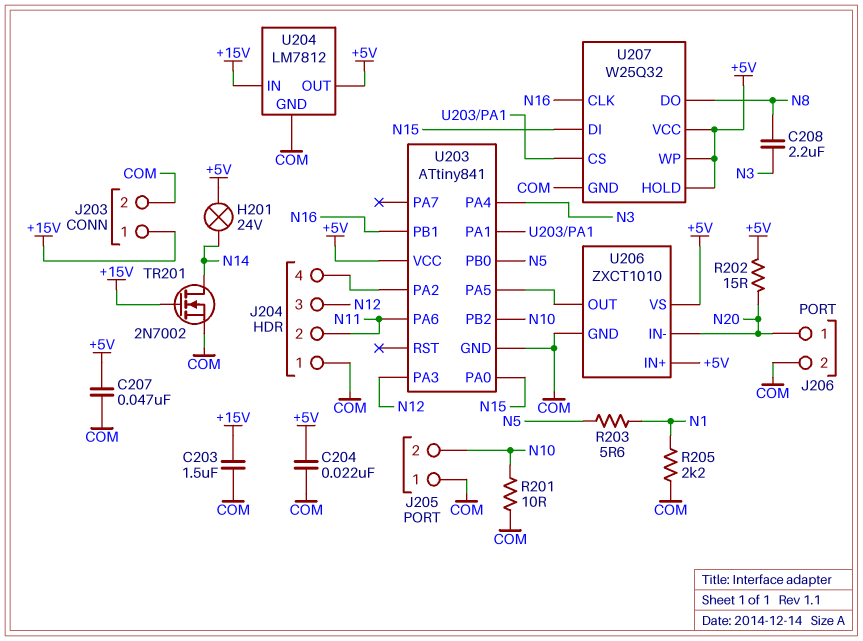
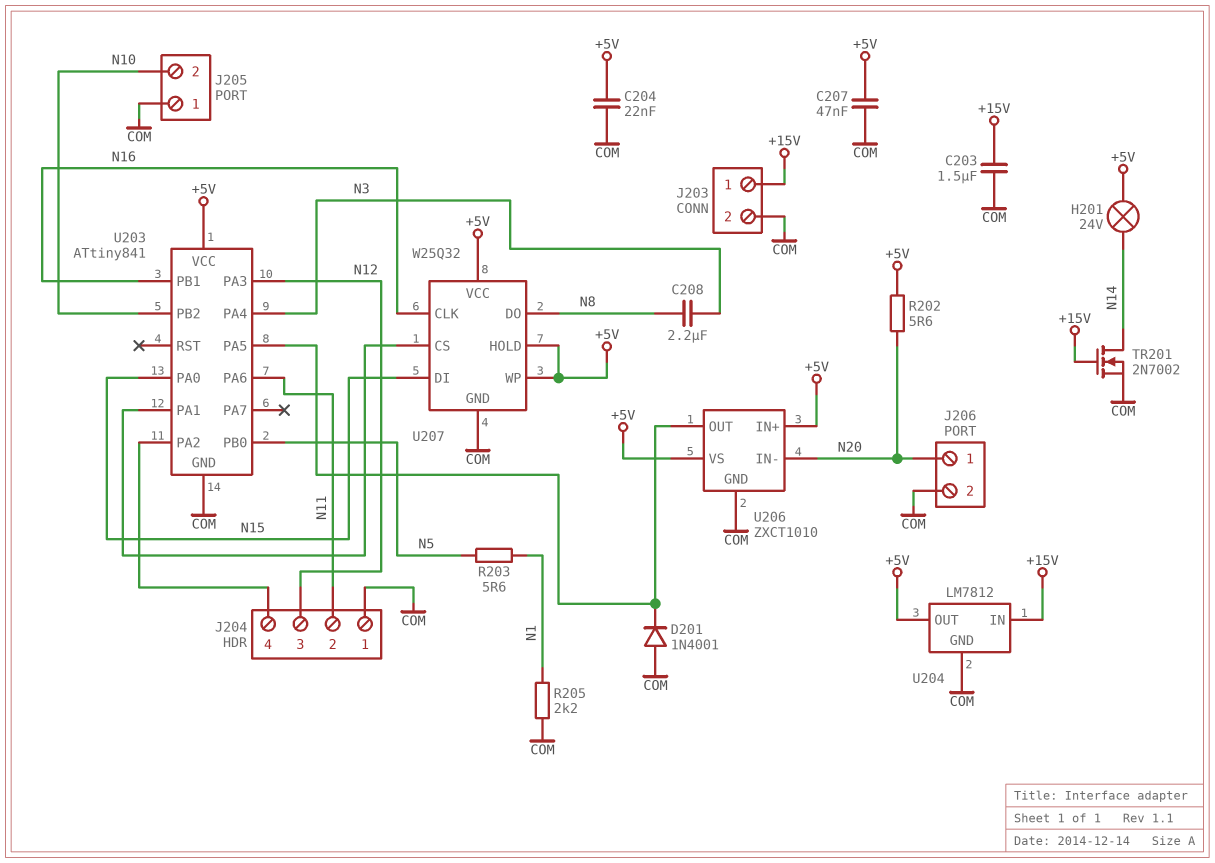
D201: none -> diode 1N4001 (A COM, K U203/PA5)
R201: 10 (COM, N10) -> none
R202: 15 (+5V, N20) -> 5.6 (+5V, N20)

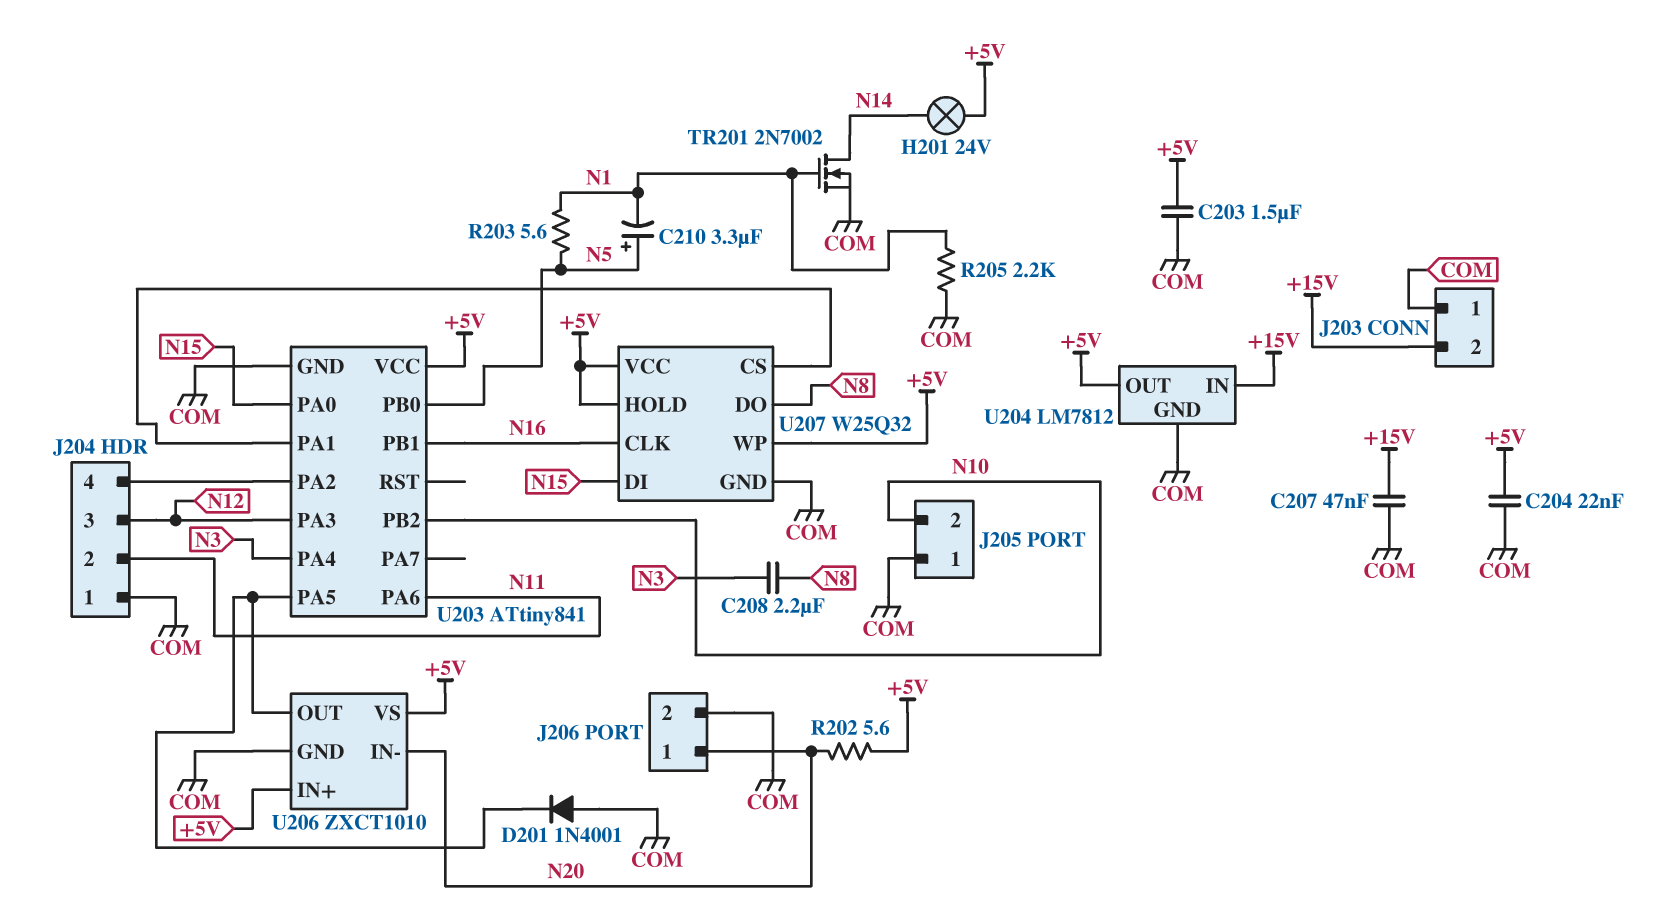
C203: 1.5uF (+15V, COM) -> 1.5uF (+5V, COM)
C207: 47nF (+5V, COM) -> 47nF (+15V, COM)
C210: none -> 3.3uF (plus N5, minus N1)
J203 pin 1: +15V -> COM
J203 pin 2: COM -> +15V
TR201: NMOS 2N7002 (G +15V, D N14, S COM) -> NMOS 2N7002 (G N1, D N14, S COM)

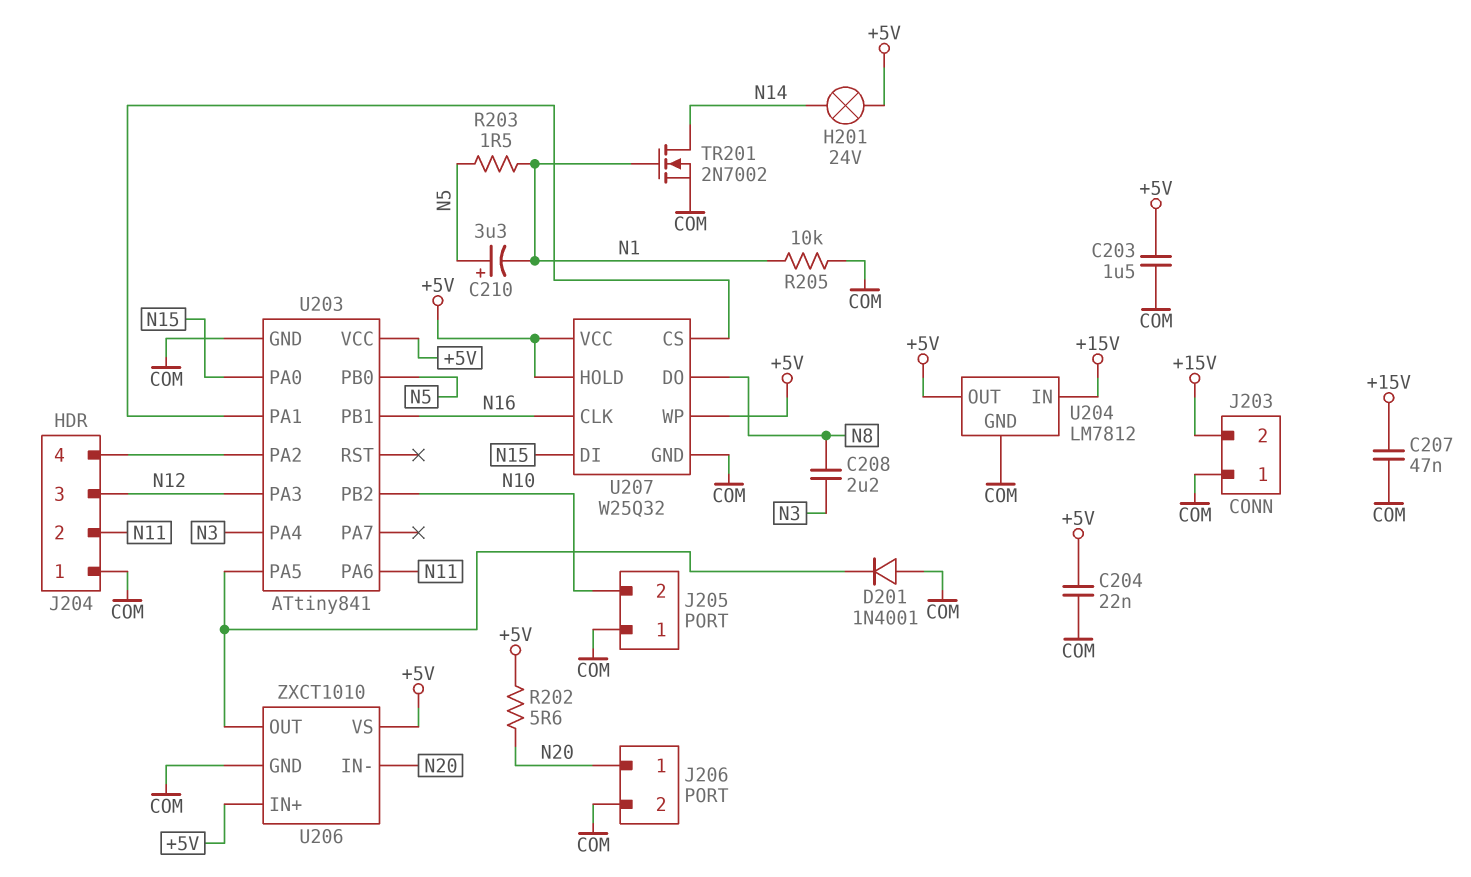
R203: 5.6 (N1, N5) -> 1.5 (N1, N5)
R205: 2.2k (COM, N1) -> 10k (COM, N1)

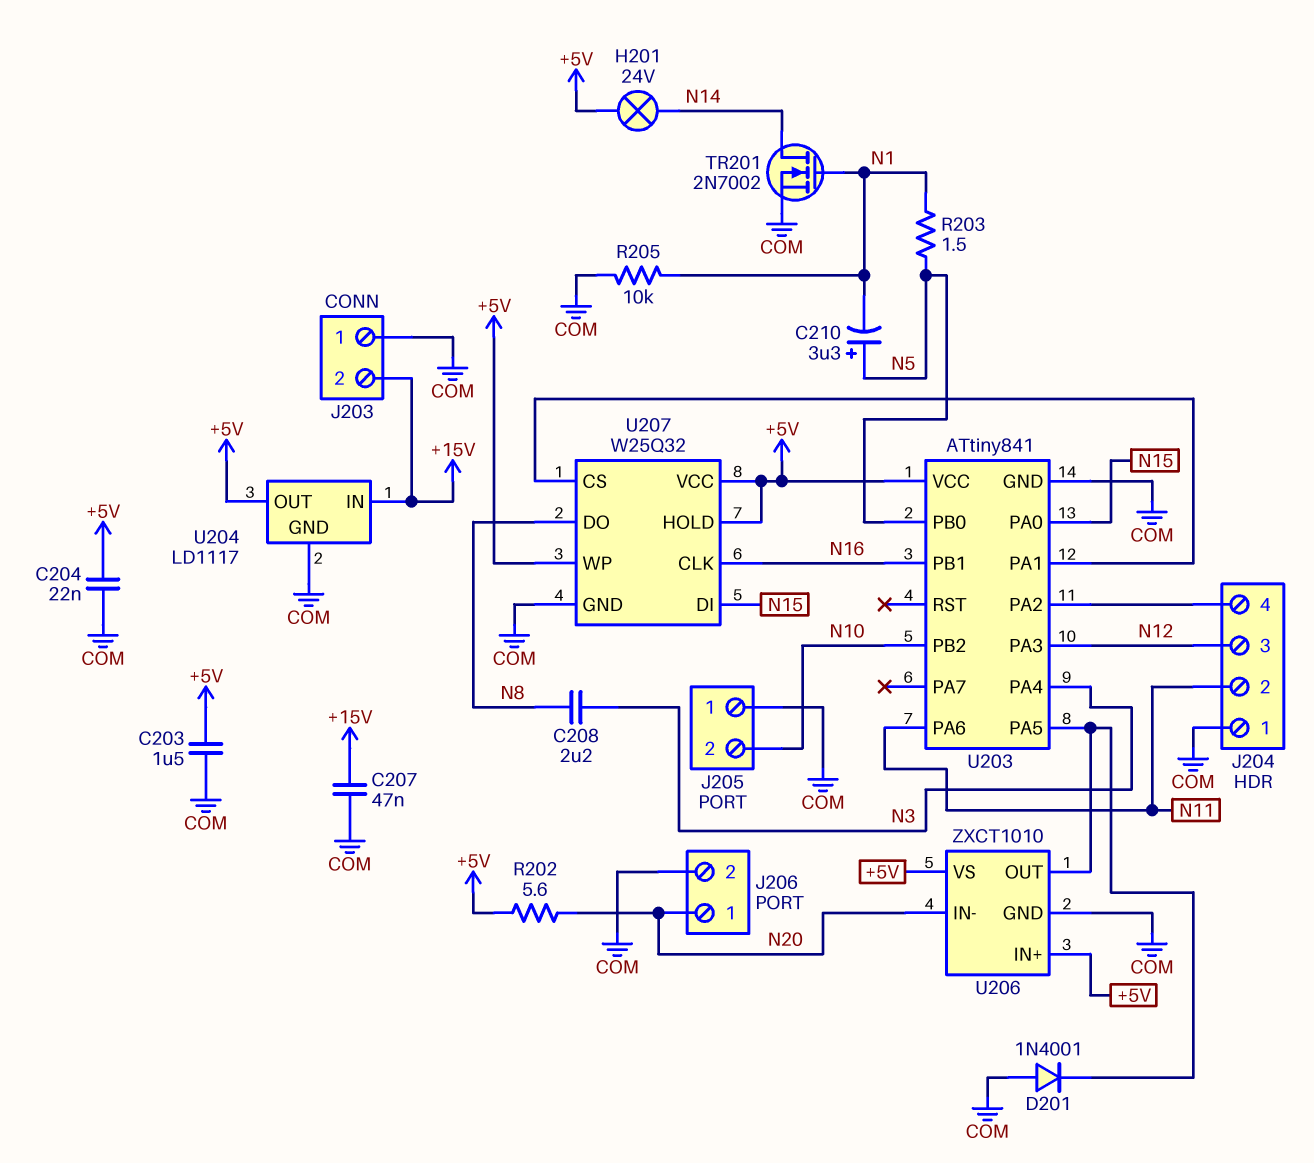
U204: LM7812 -> LD1117

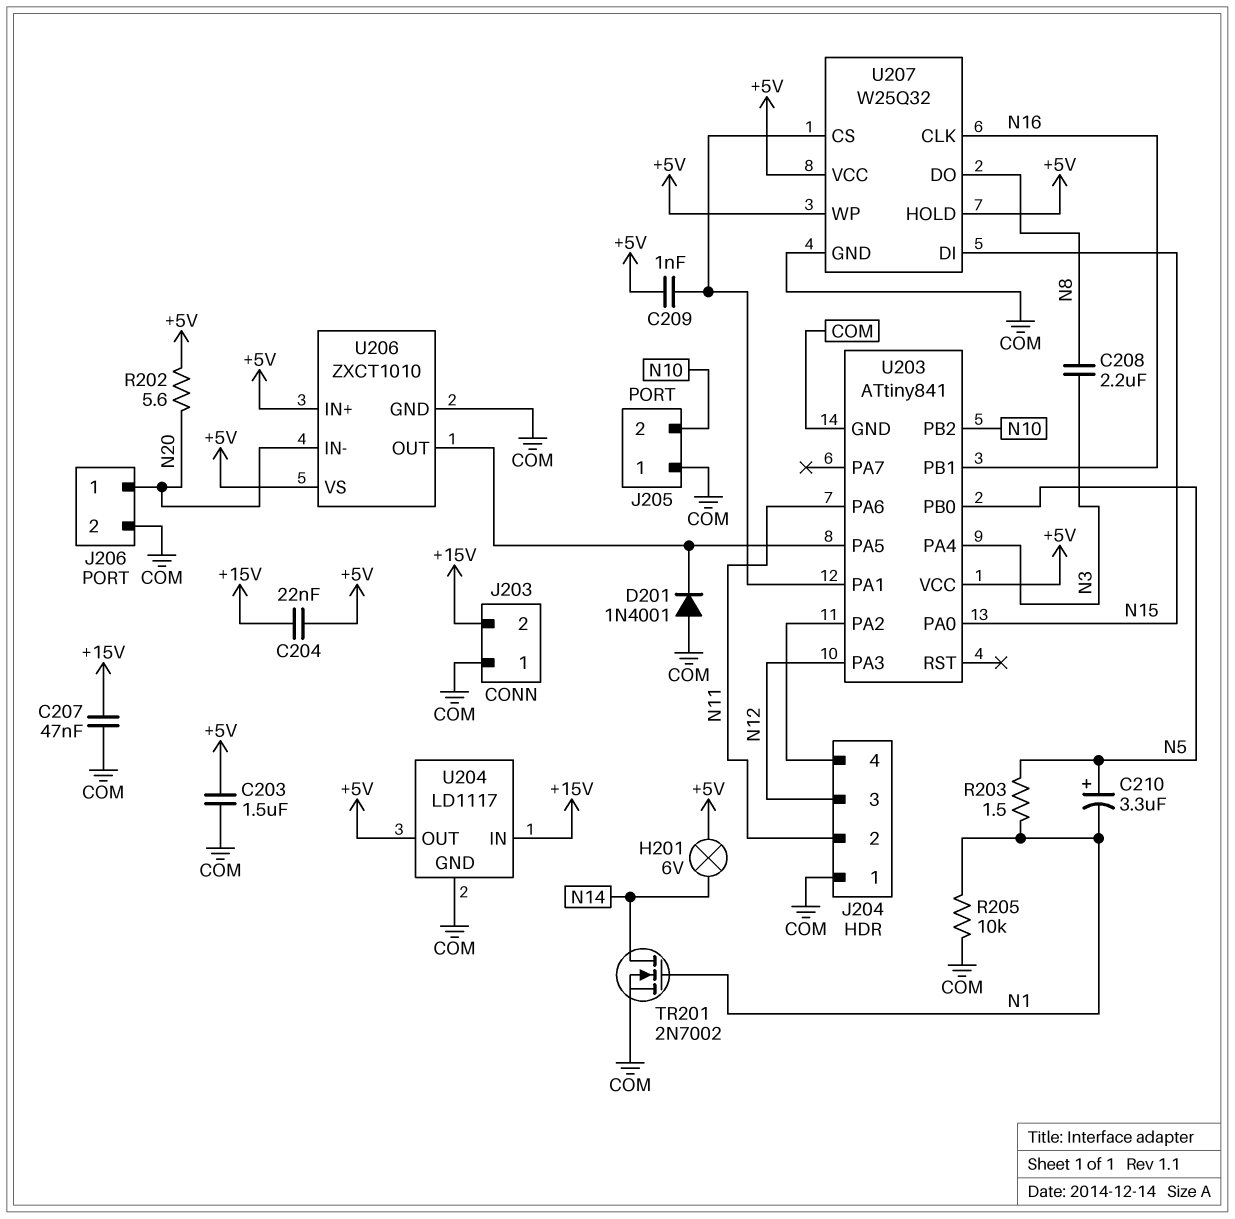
C204: 22nF (+5V, COM) -> 22nF (+5V, +15V)
C209: none -> 1nF (+5V, U203/PA1)
H201: lamp 24V (+5V, N14) -> lamp 6V (+5V, N14)

